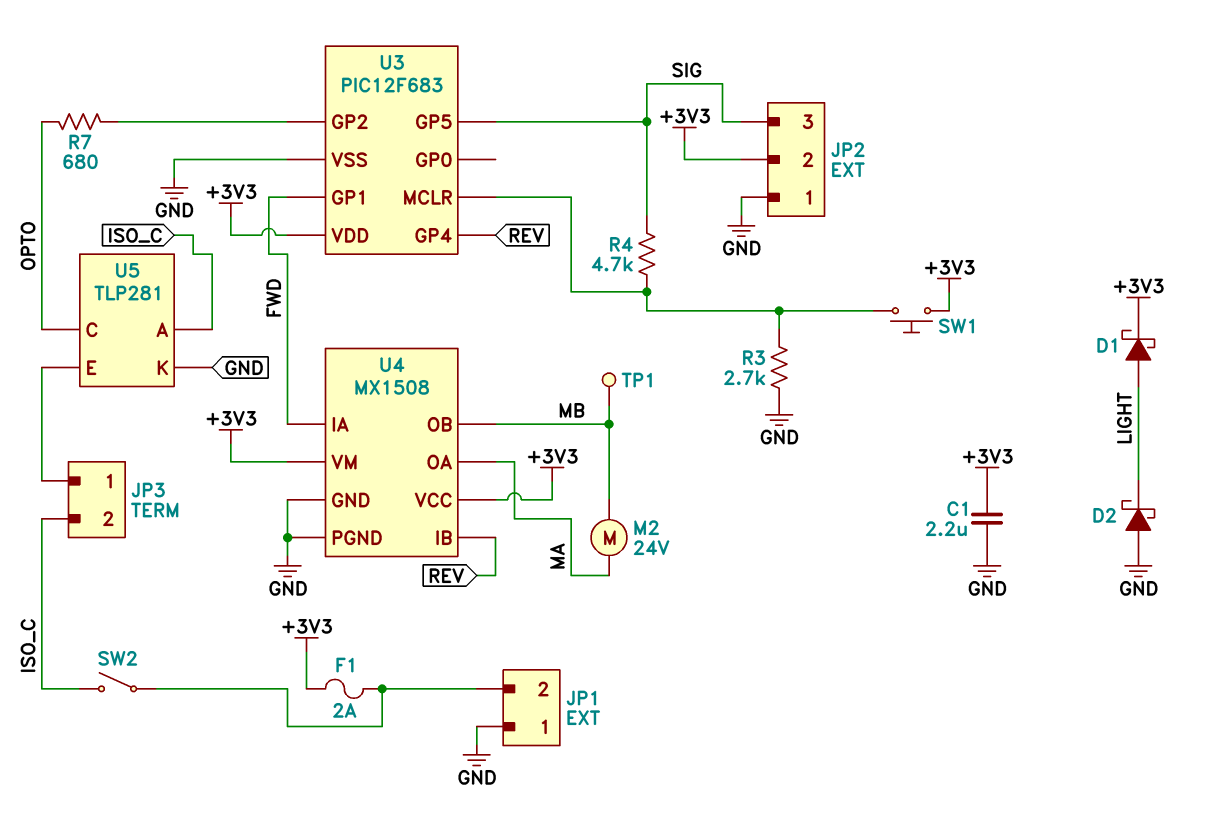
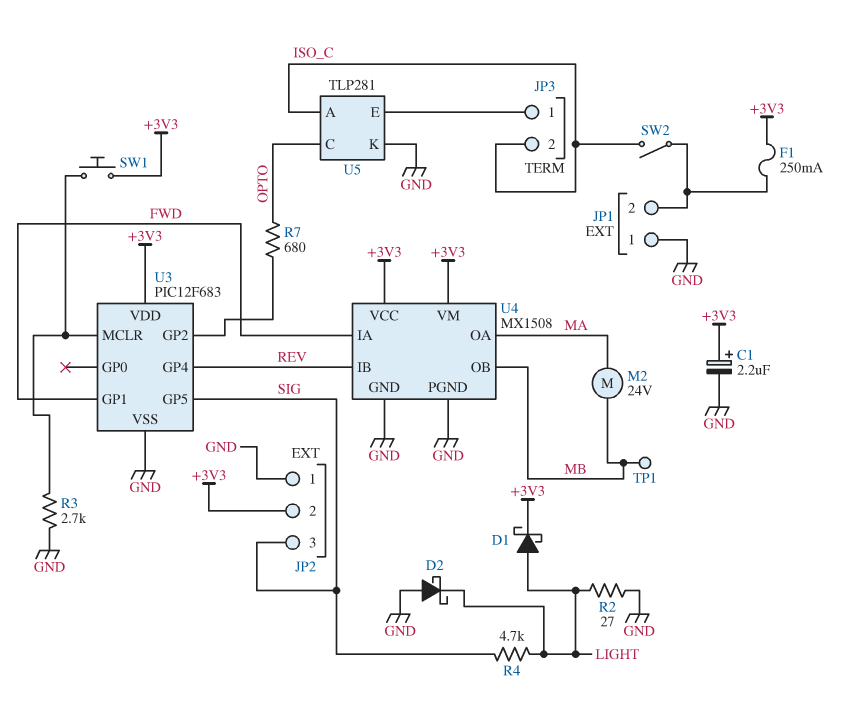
C1: 2.2uF (+3V3, GND) -> 2.2uF (plus +3V3, minus GND)
F1: 2A (+3V3, JP1/2) -> 250mA (+3V3, JP1/2)
R2: none -> 27 (GND, LIGHT)
R4: 4.7k (SIG, U3/MCLR) -> 4.7k (LIGHT, SIG)

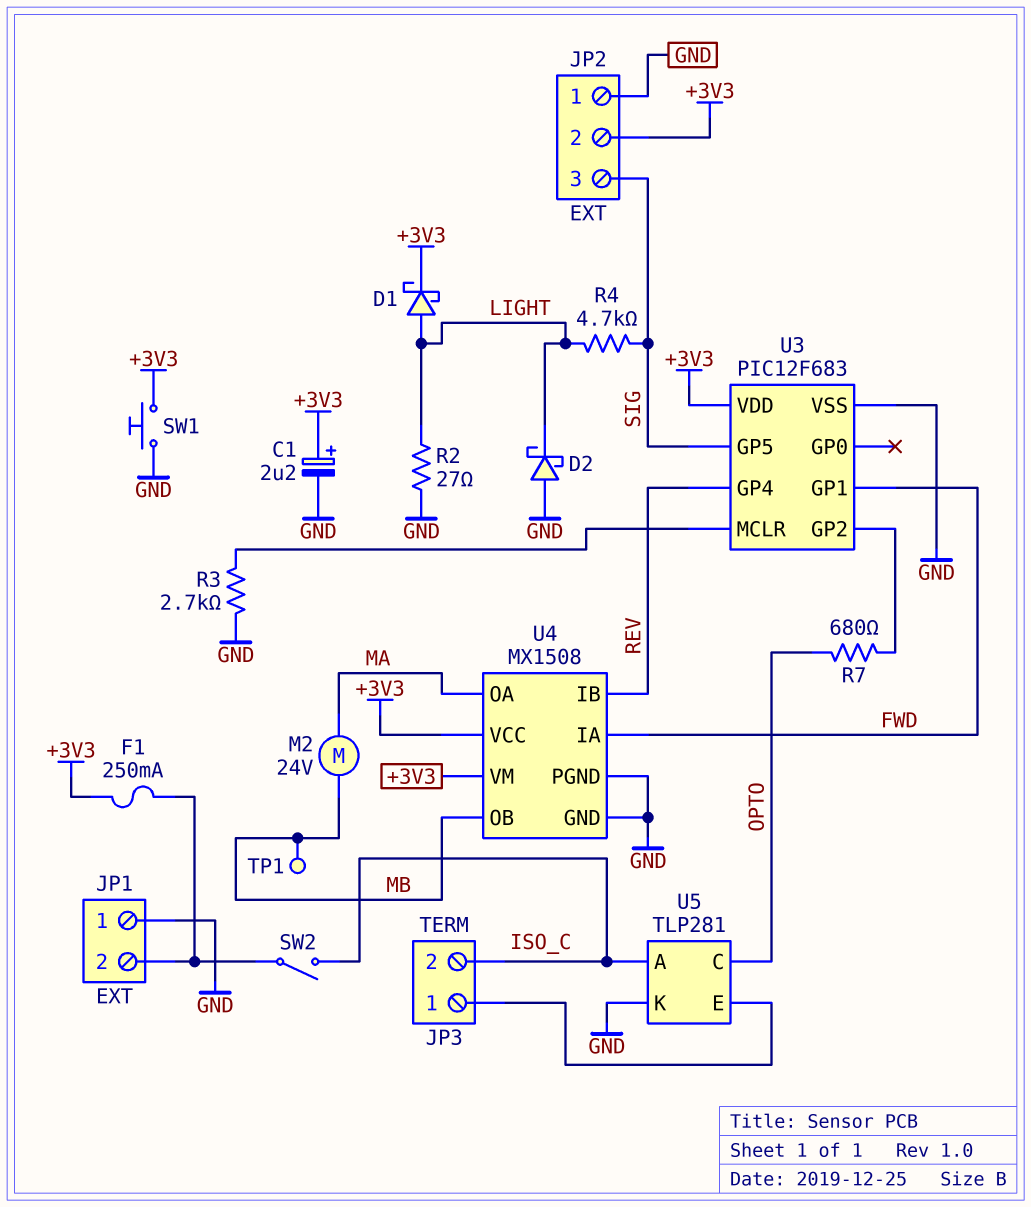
SW1: button (+3V3, U3/MCLR) -> button (+3V3, GND)

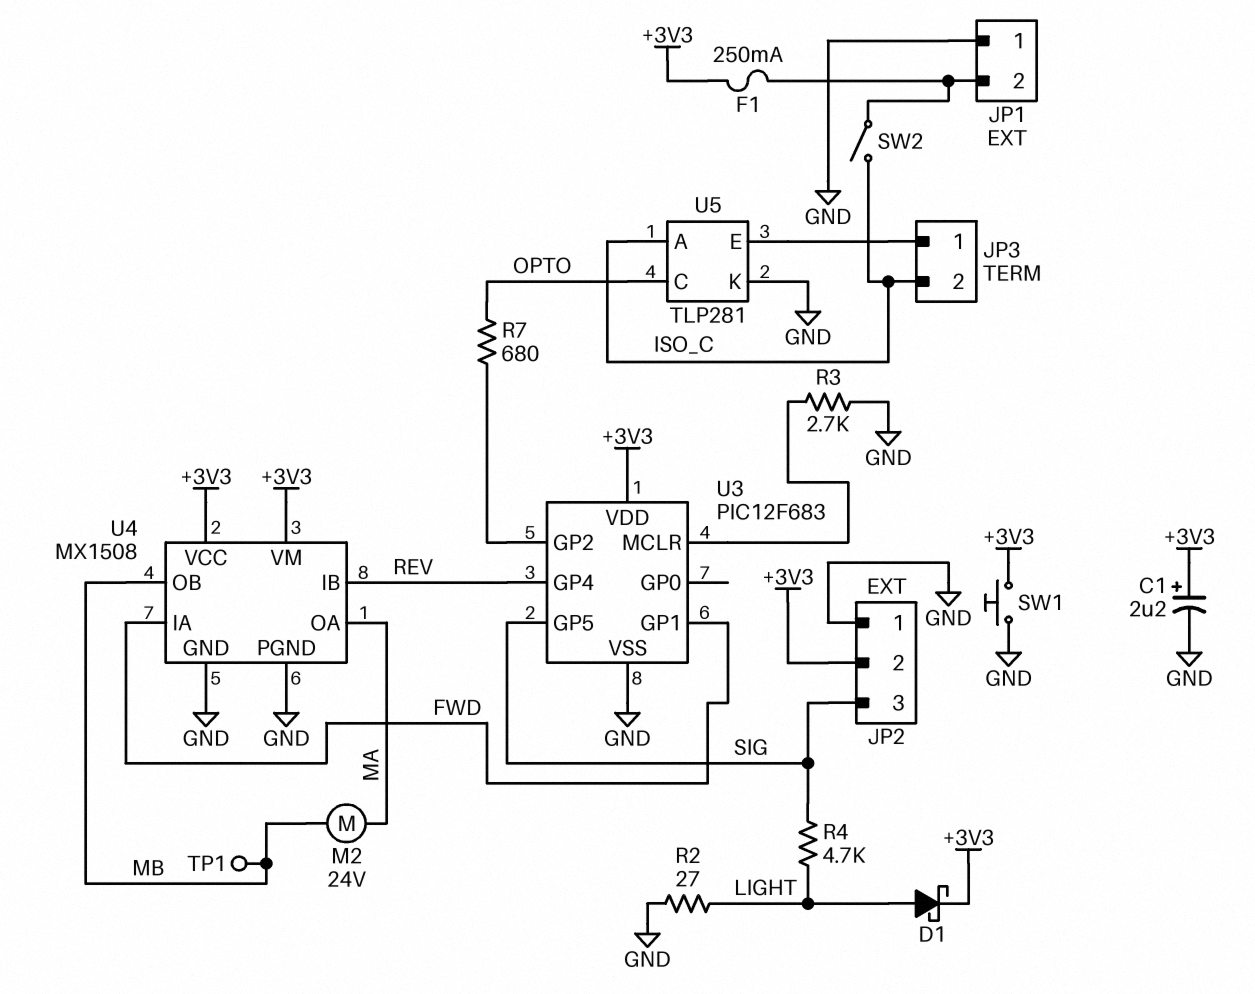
D2: schottky (A GND, K LIGHT) -> none

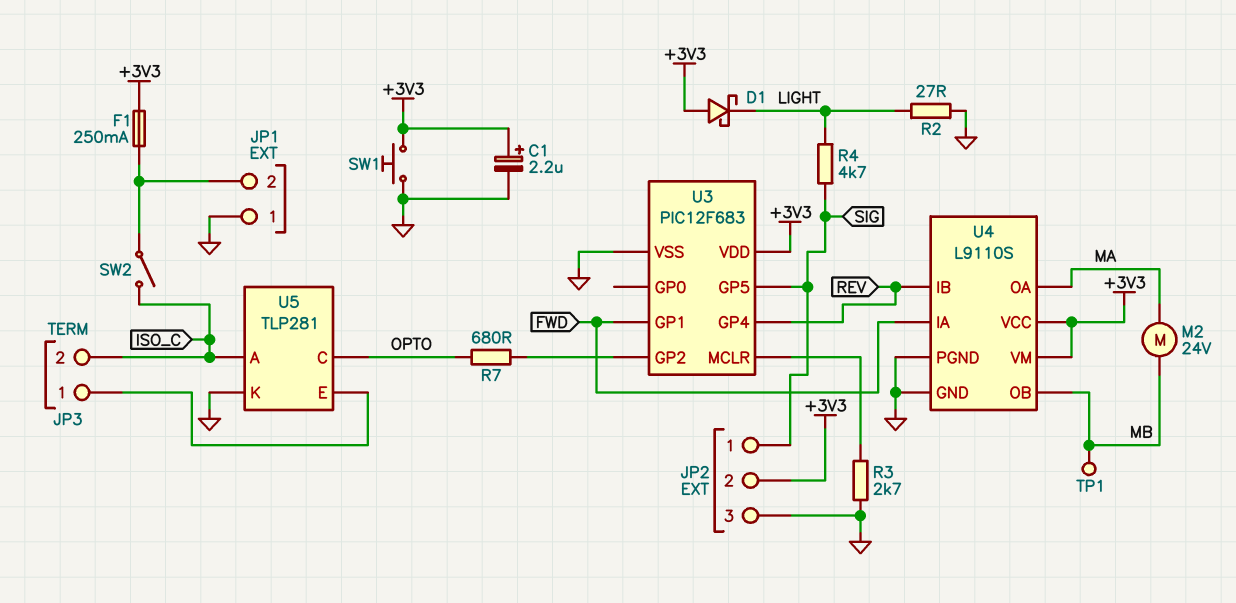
D1: schottky (A LIGHT, K +3V3) -> schottky (A +3V3, K LIGHT)
JP2 pin 1: GND -> SIG
JP2 pin 3: SIG -> GND
U4: MX1508 -> L9110S

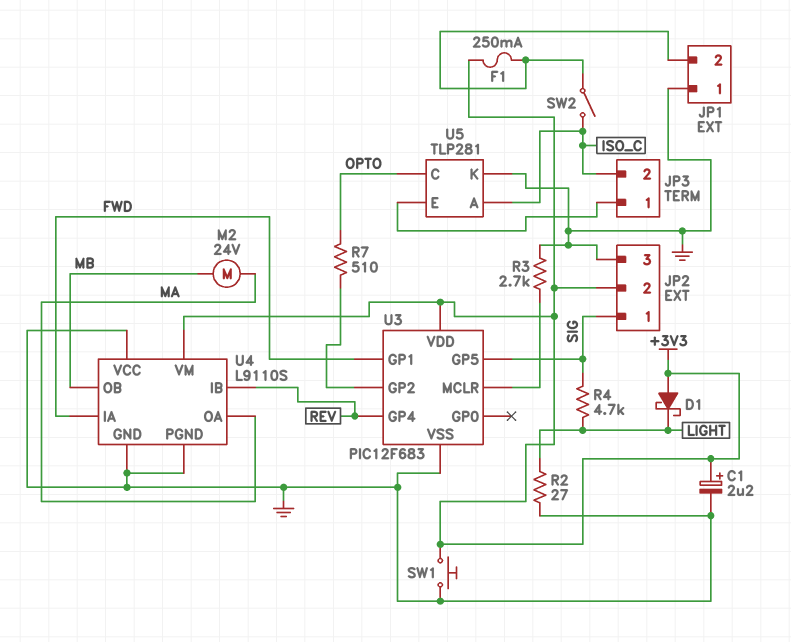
R7: 680 (OPTO, U3/GP2) -> 510 (OPTO, U3/GP2)
TP1: test point (MB) -> none
U4 pin VCC: +3V3 -> GND

